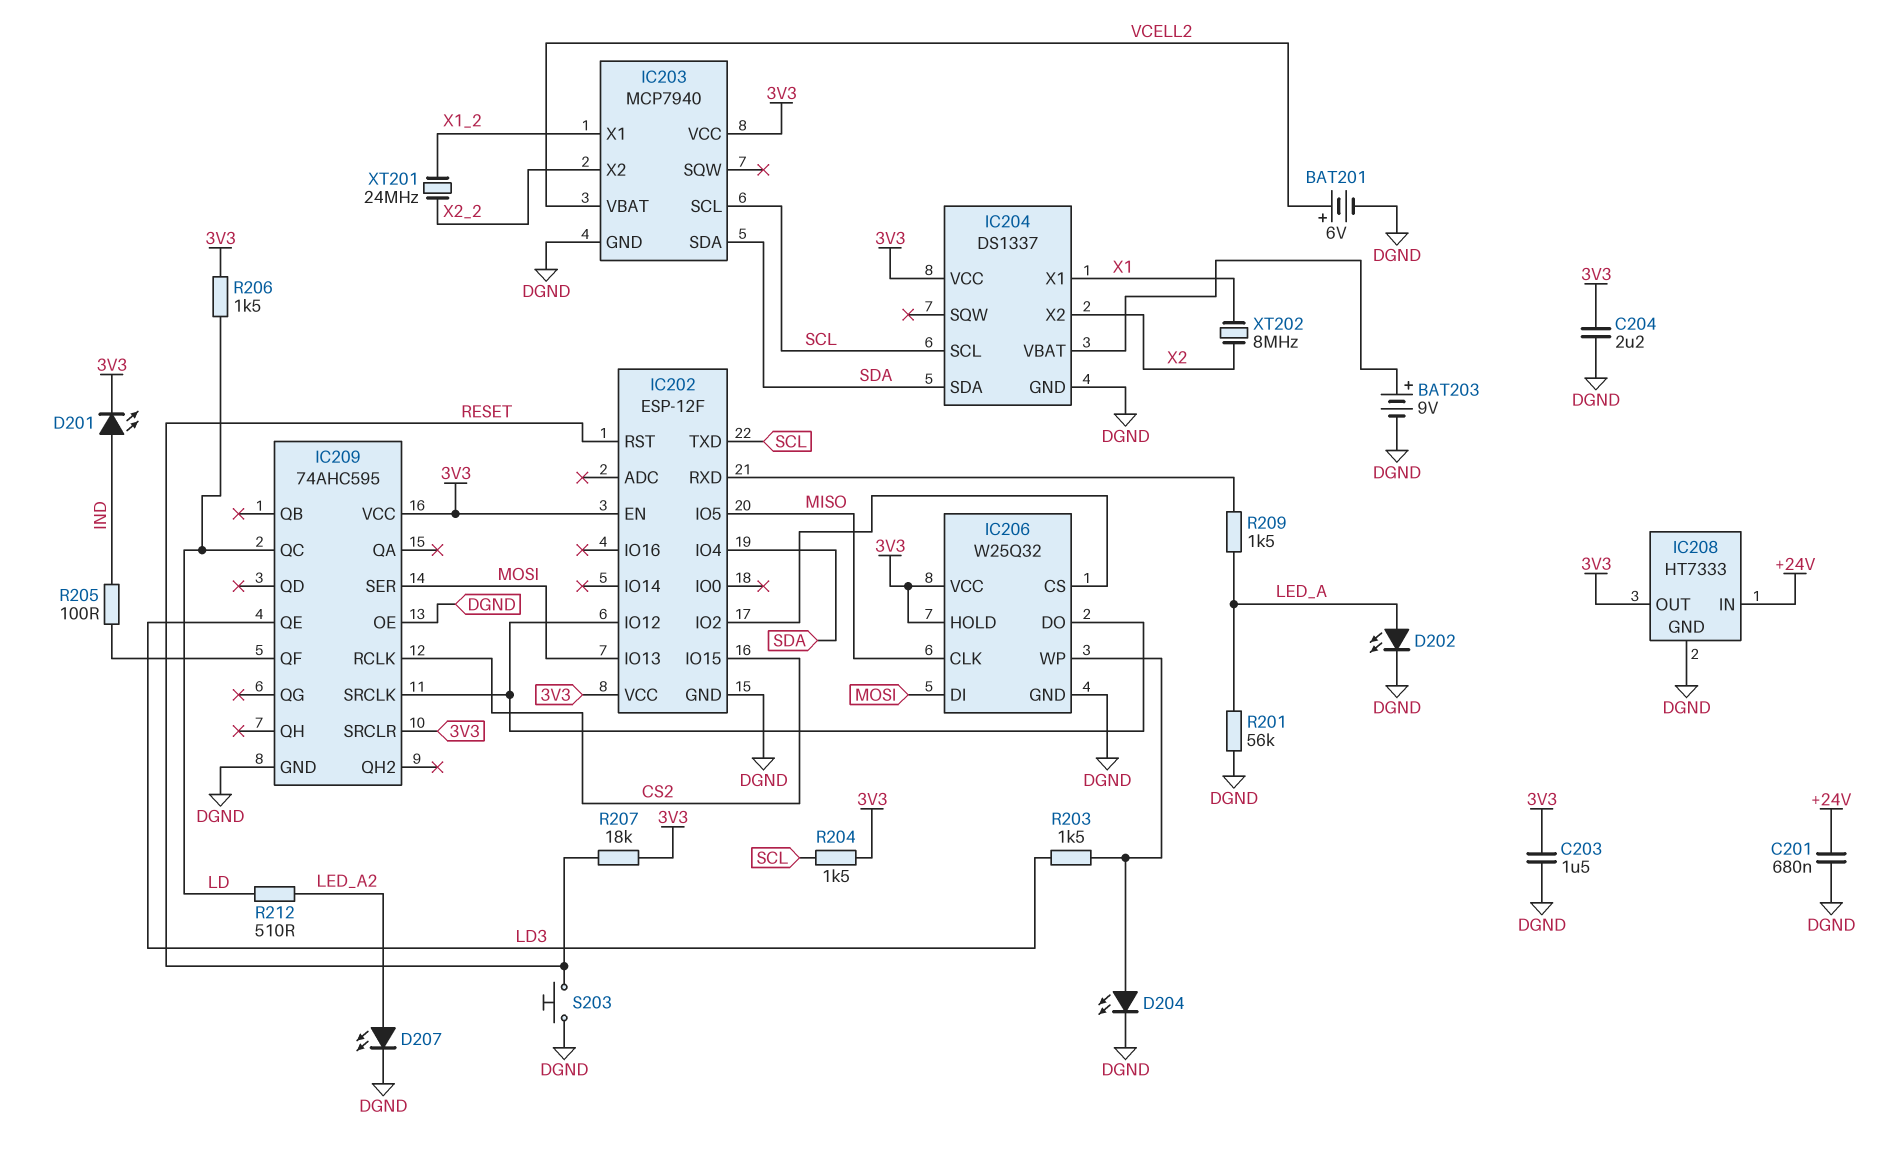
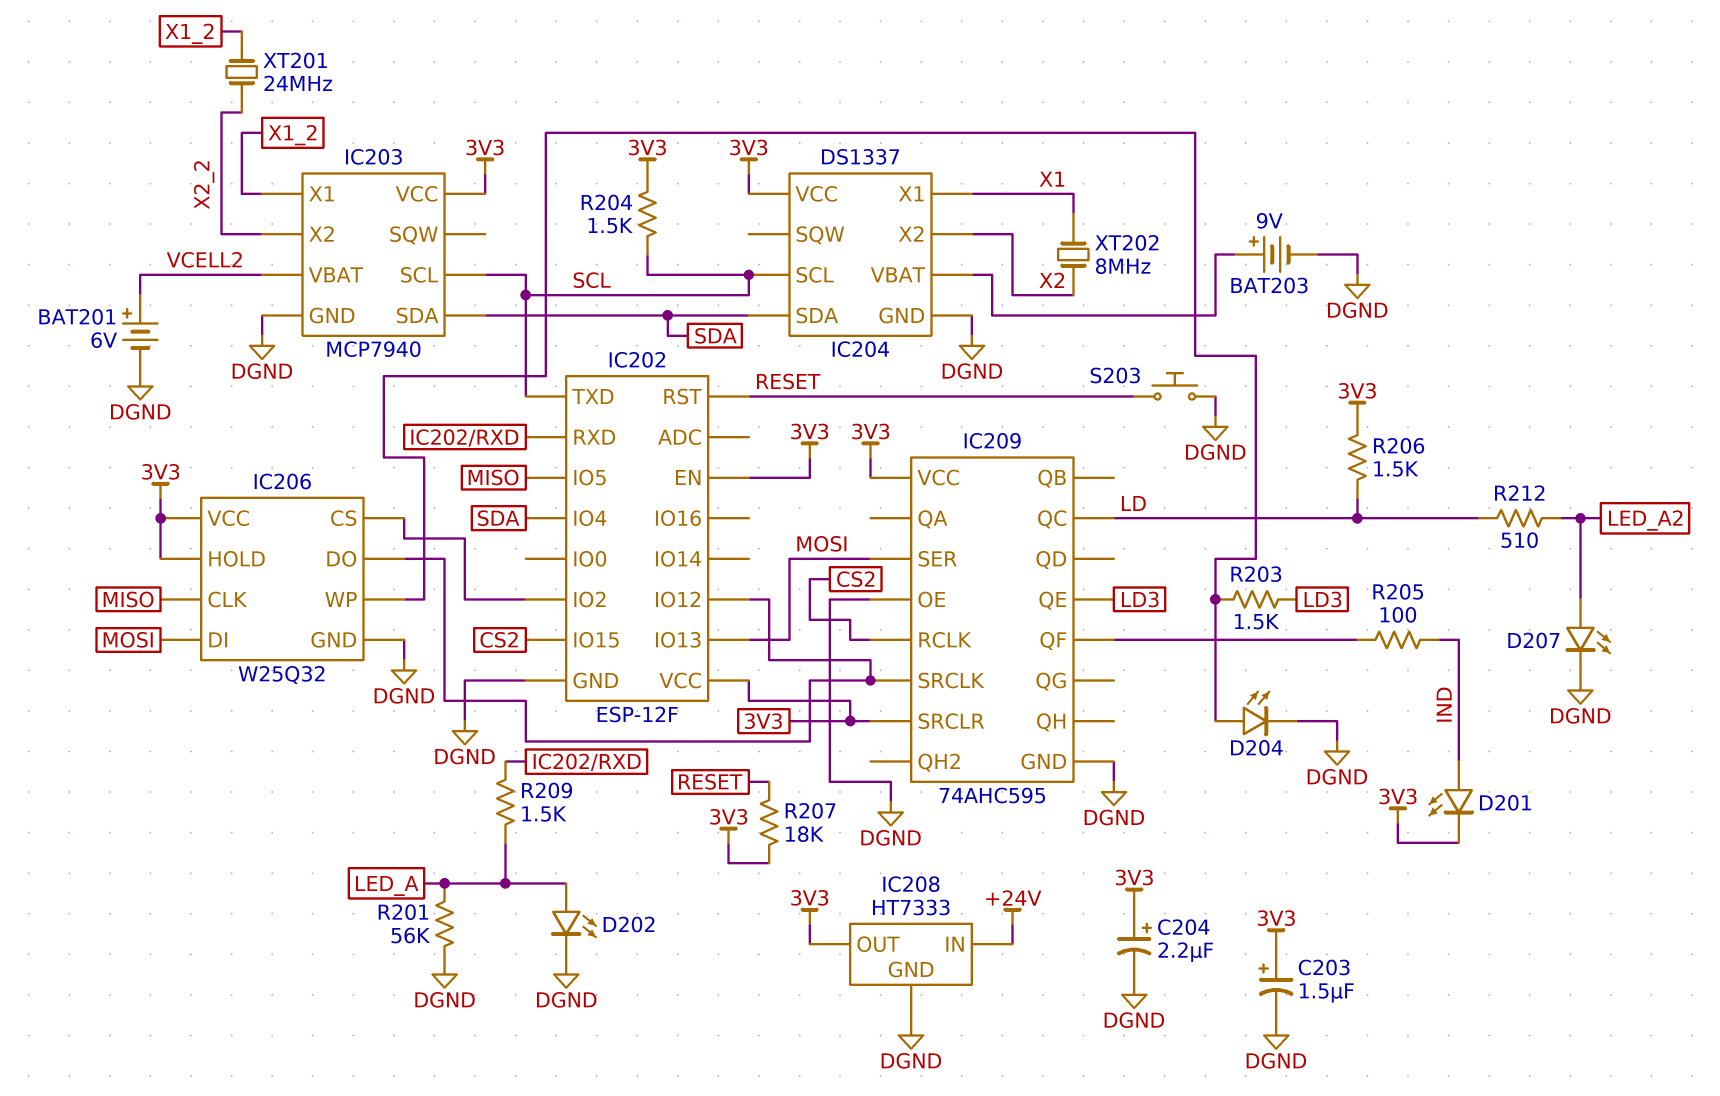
C201: 680nF (+24V, DGND) -> none
C203: 1.5uF (3V3, DGND) -> 1.5uF (plus 3V3, minus DGND)
C204: 2.2uF (3V3, DGND) -> 2.2uF (plus 3V3, minus DGND)

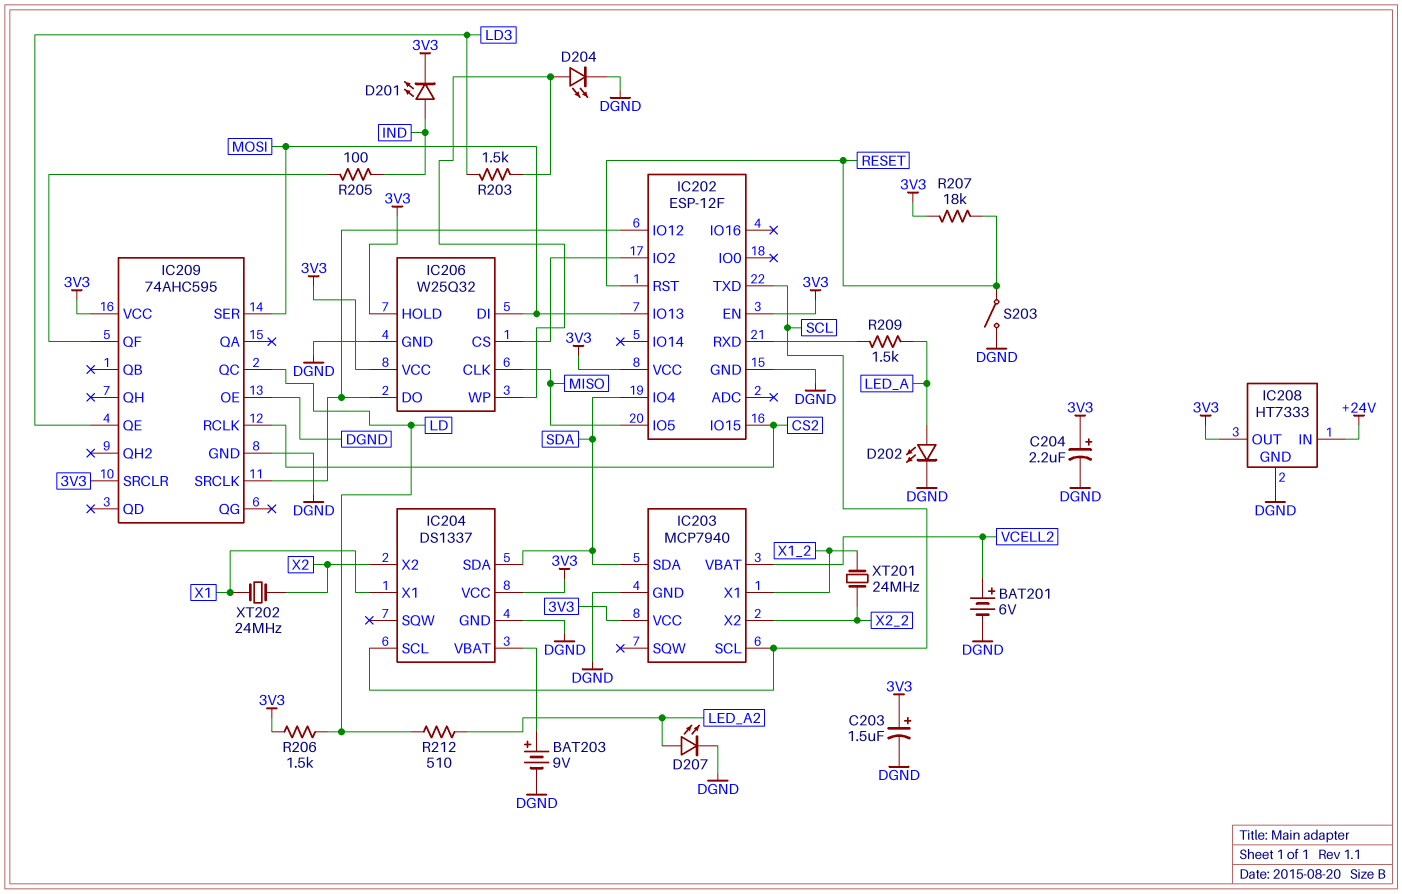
R201: 56k (DGND, LED_A) -> none
R204: 1.5k (3V3, SCL) -> none
S203: button (DGND, RESET) -> switch (DGND, RESET)
XT202: 8MHz (X1, X2) -> 24MHz (X1, X2)

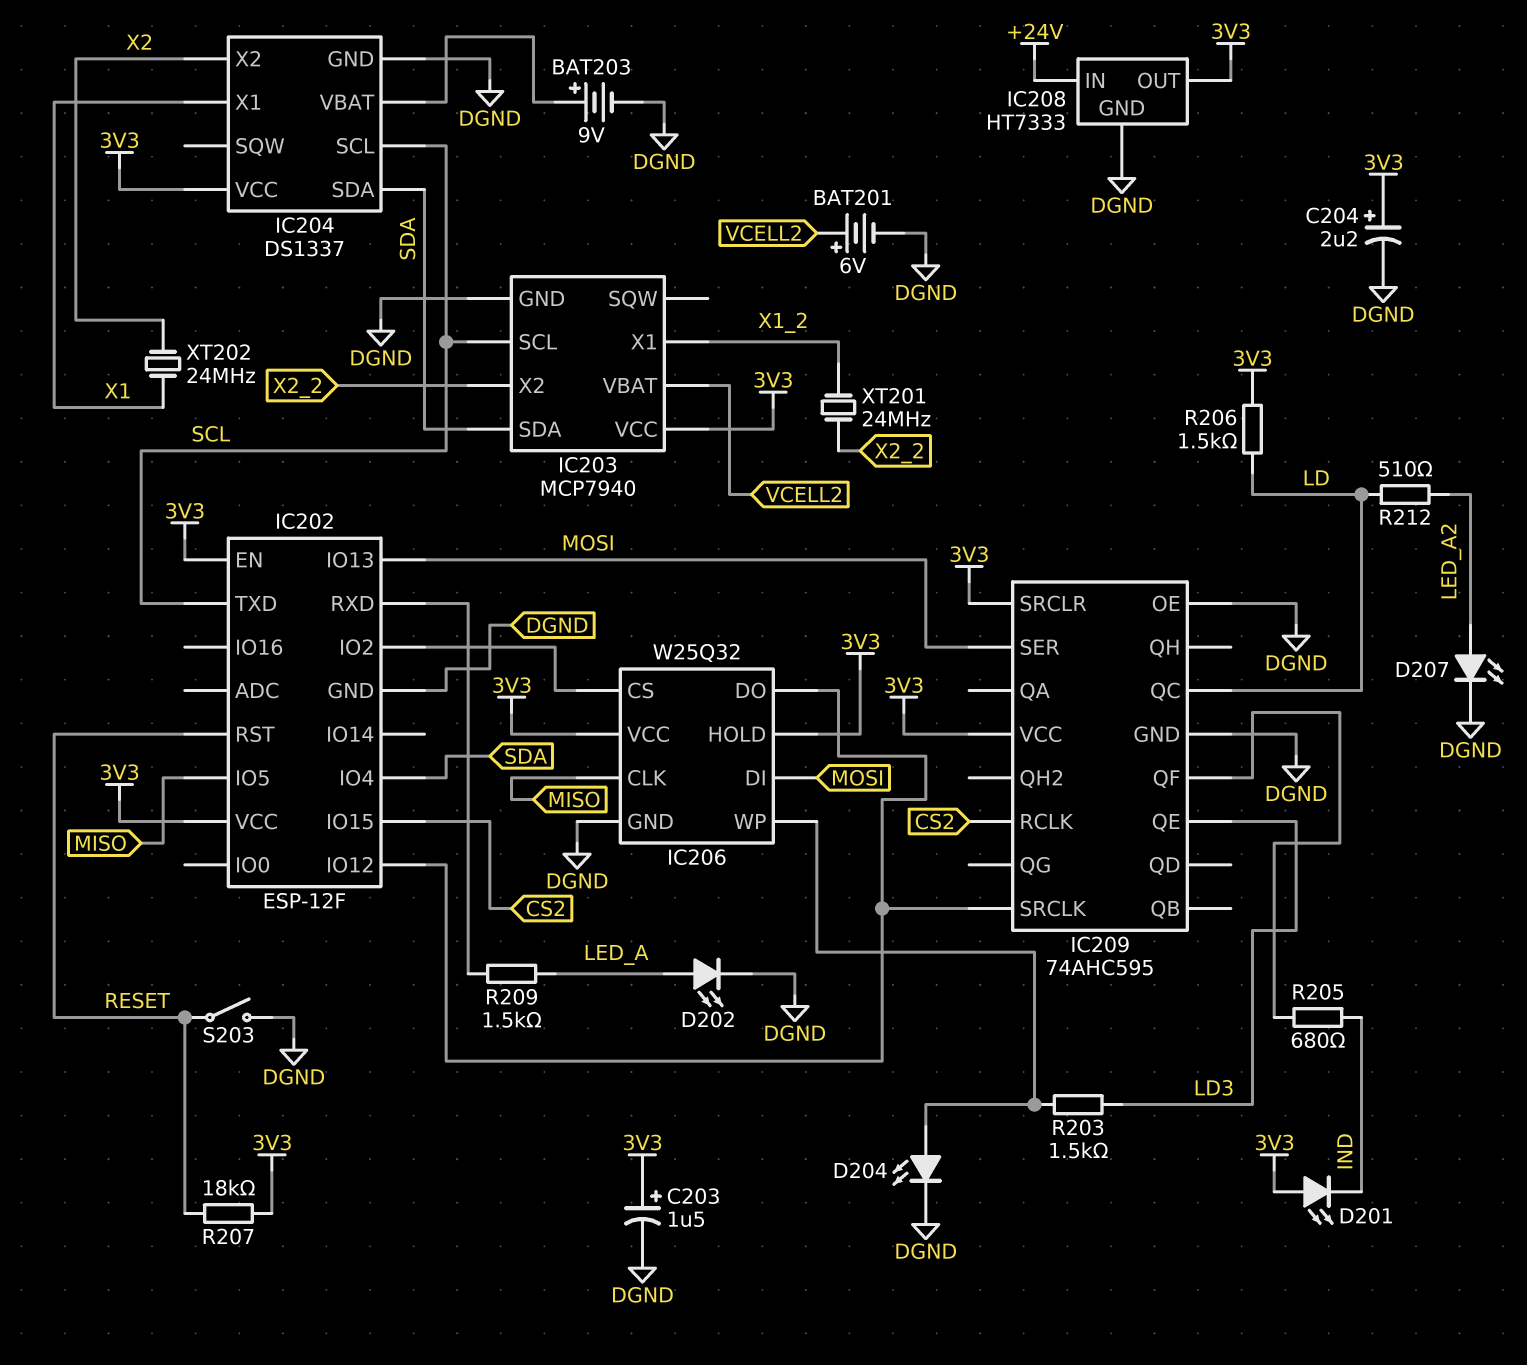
D201: LED (A IND, K 3V3) -> LED (A 3V3, K IND)
R205: 100 (IC209/QF, IND) -> 680 (IC209/QF, IND)

